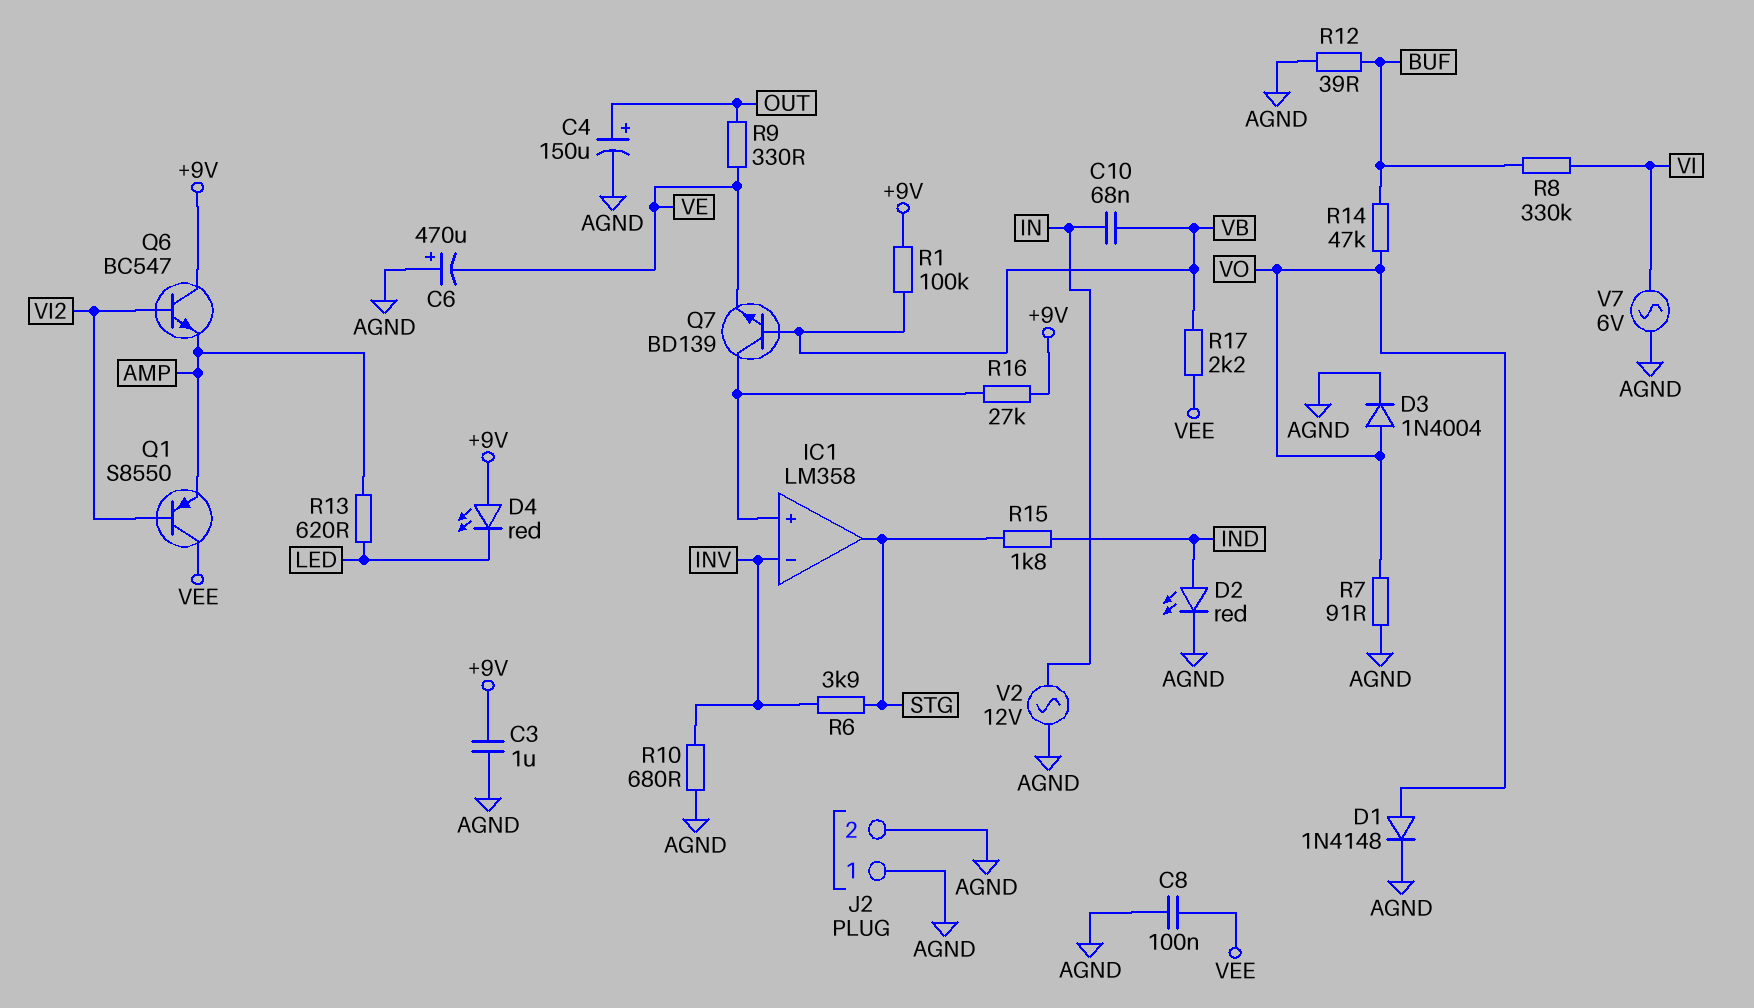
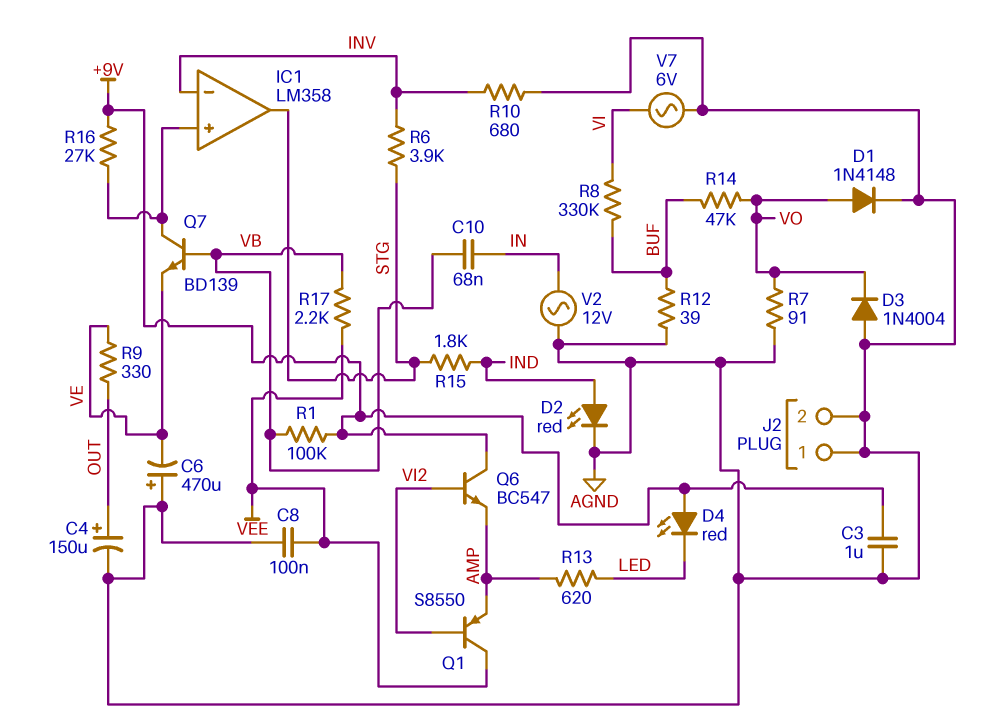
D3: diode 1N4004 (A VO, K AGND) -> diode 1N4004 (A AGND, K VO)

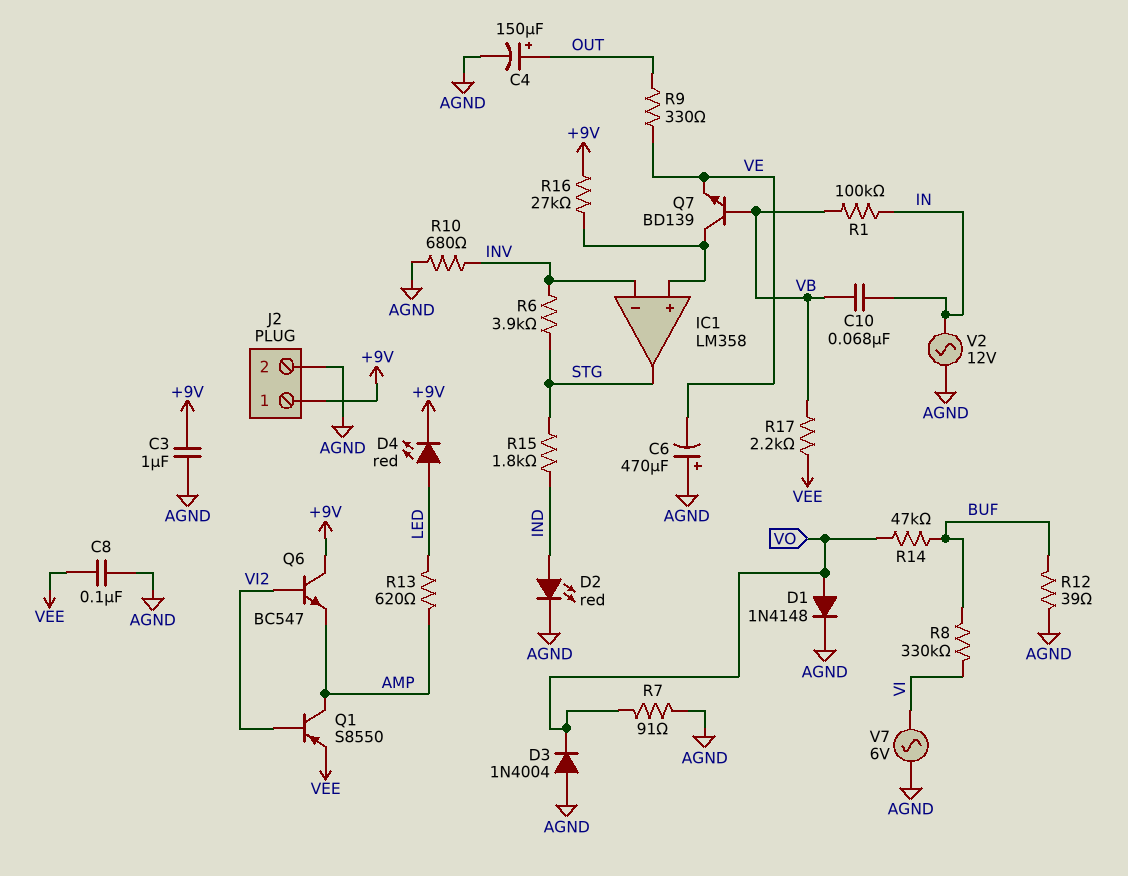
D4: LED red (A +9V, K LED) -> LED red (A LED, K +9V)
J2 pin 1: AGND -> +9V
Q1: PNP S8550 (B VI2, C VEE, E AMP) -> PNP S8550 (B VI2, C AMP, E VEE)
R1: 100k (+9V, VB) -> 100k (IN, VB)

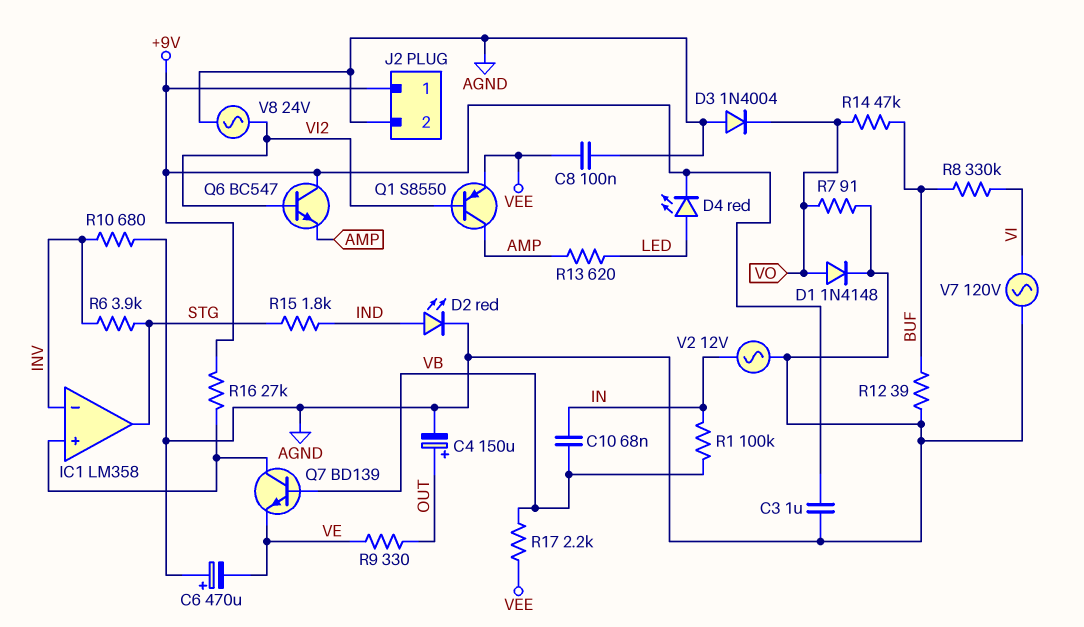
V7: AC 6V (AGND, VI) -> AC 120V (AGND, VI)
V8: none -> AC 24V (AGND, VI2)

